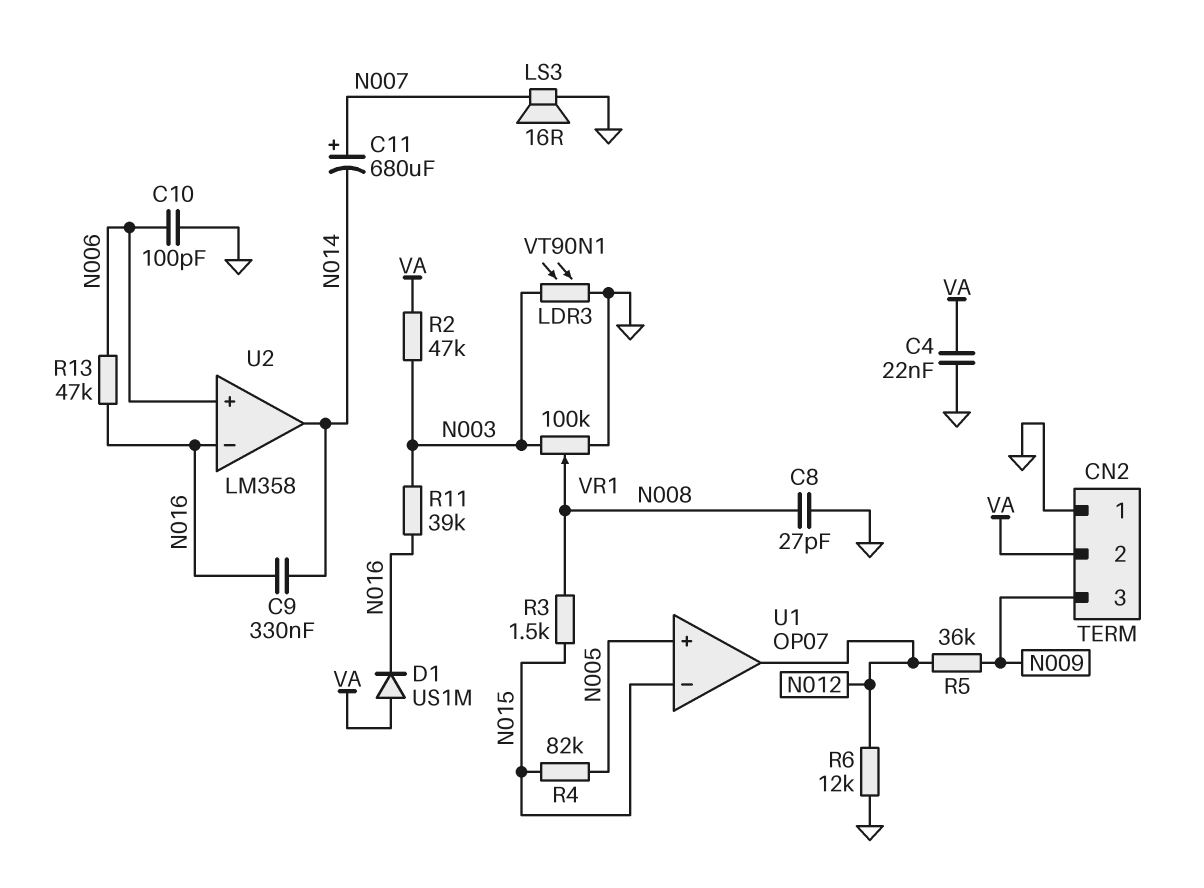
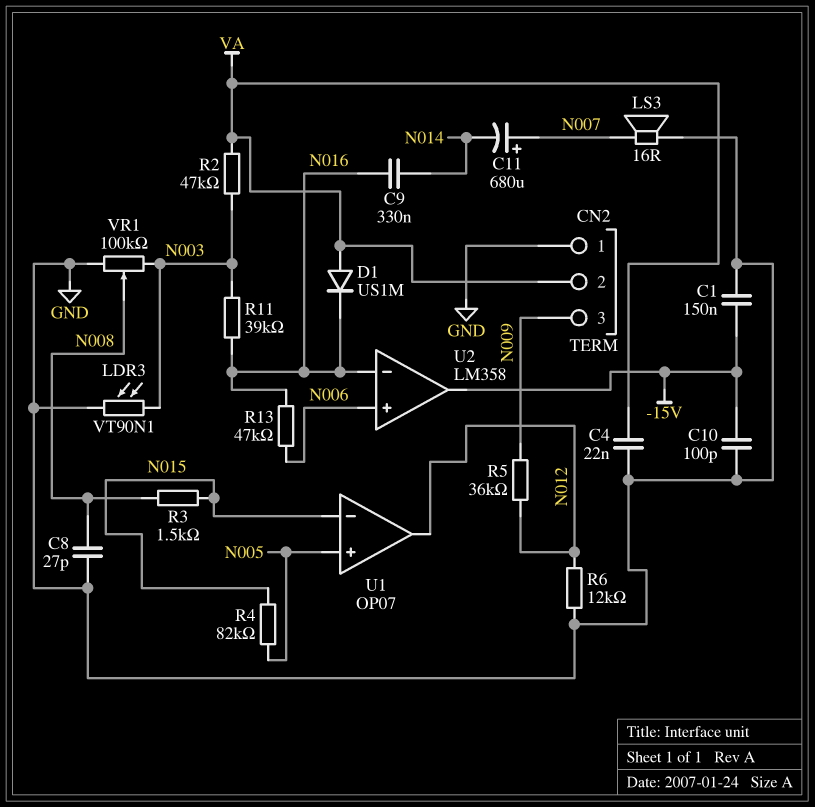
C1: none -> 150nF (-15V, GND)
C10: 100pF (GND, N006) -> 100pF (-15V, GND)
U2 pin out: N014 -> -15V

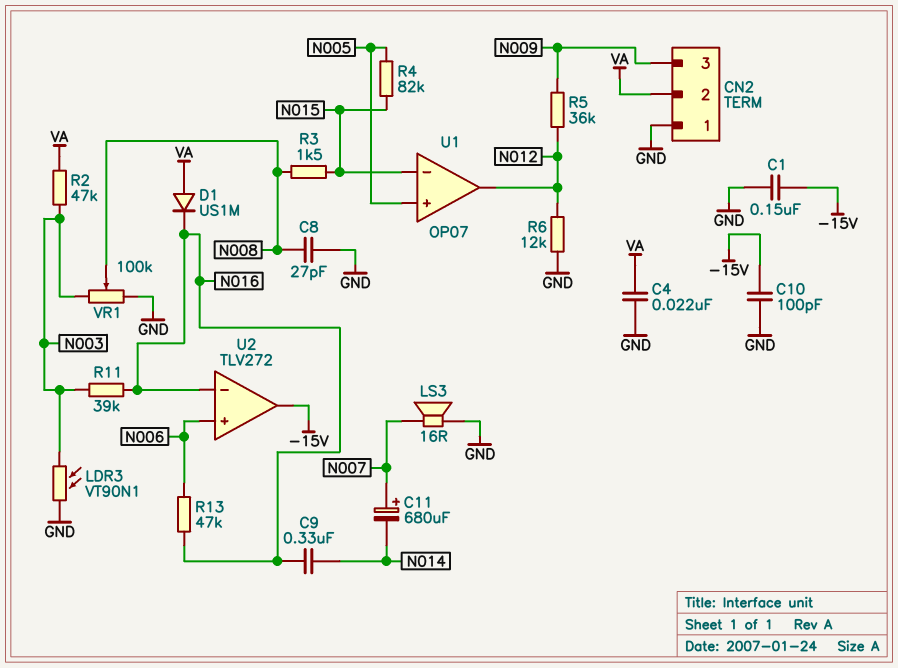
U2: LM358 -> TLV272

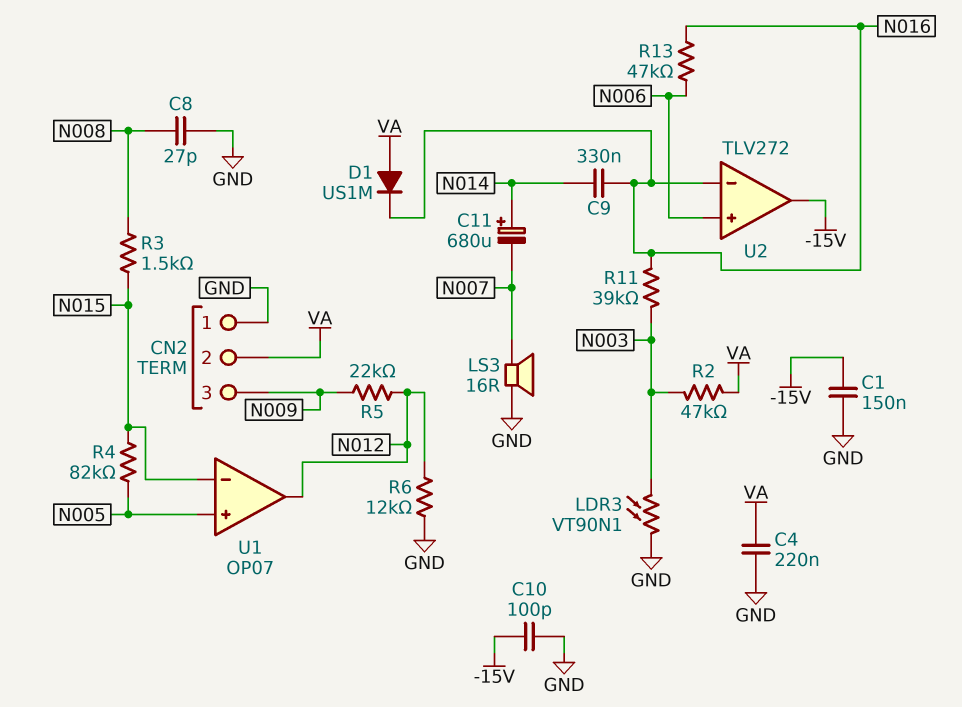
C4: 22nF (GND, VA) -> 220nF (GND, VA)
C11: 680uF (plus N007, minus N014) -> 680uF (plus N014, minus N007)
R5: 36k (N009, N012) -> 22k (N009, N012)
VR1: 100k (GND, N003, wiper N008) -> none

